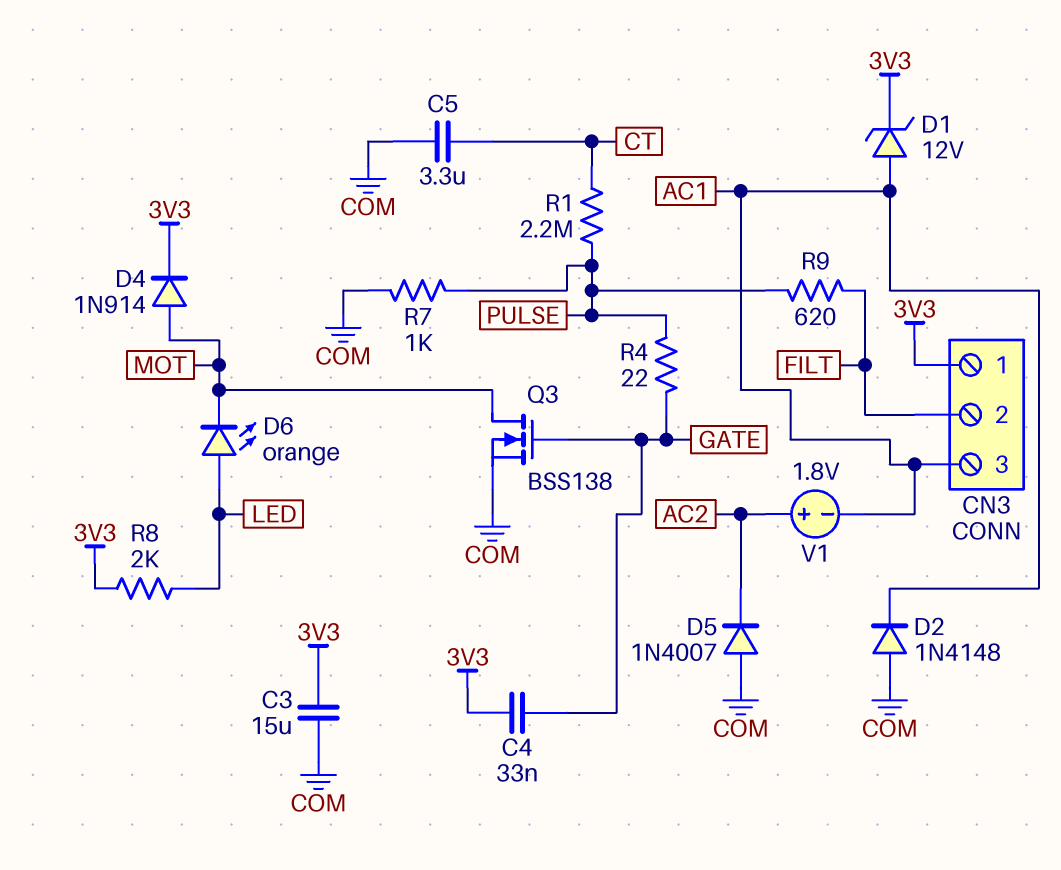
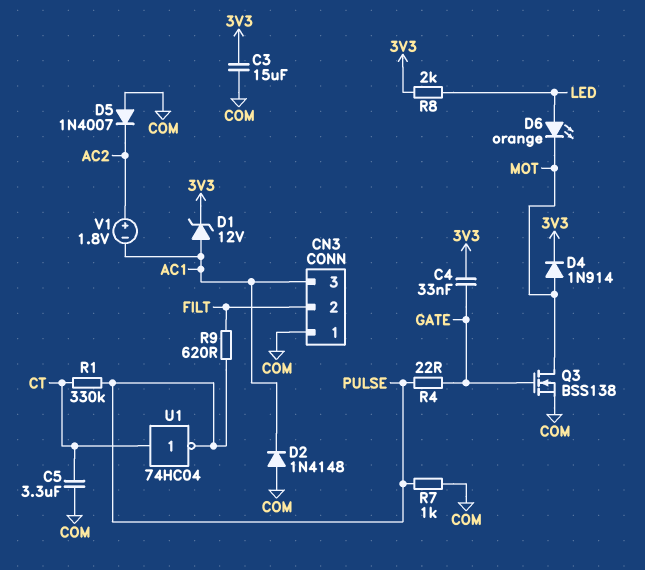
CN3 pin 1: 3V3 -> COM
R1: 2.2M (CT, PULSE) -> 330k (CT, PULSE)
U1: none -> NOT 74HC04 (in CT, out PULSE)

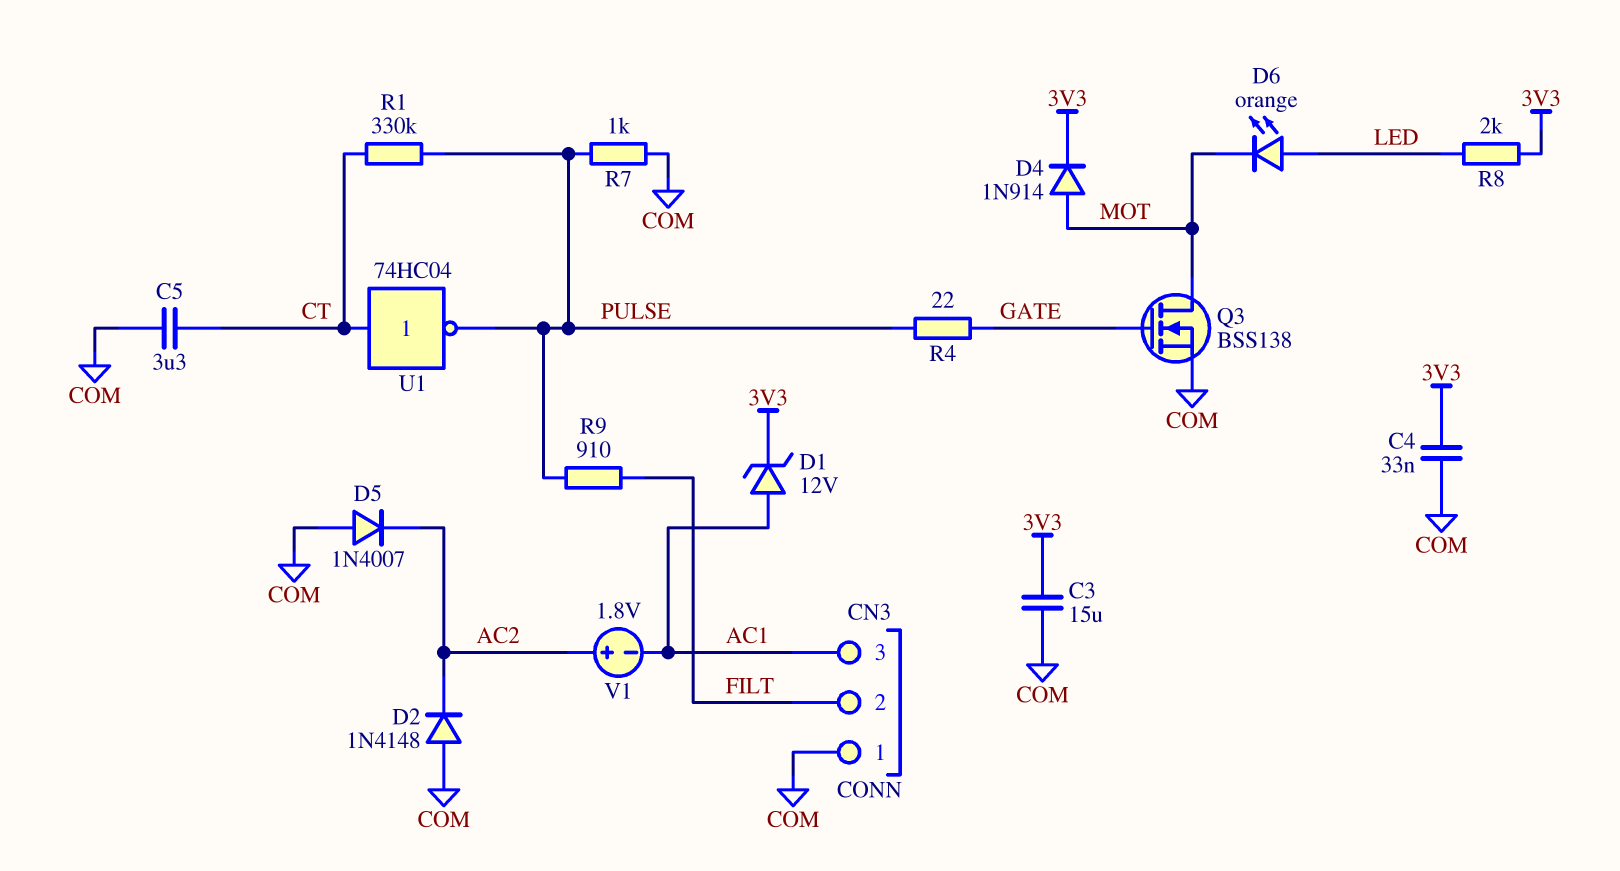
C4: 33nF (3V3, GATE) -> 33nF (3V3, COM)
D2: diode 1N4148 (A COM, K AC1) -> diode 1N4148 (A COM, K AC2)
R9: 620 (FILT, PULSE) -> 910 (FILT, PULSE)

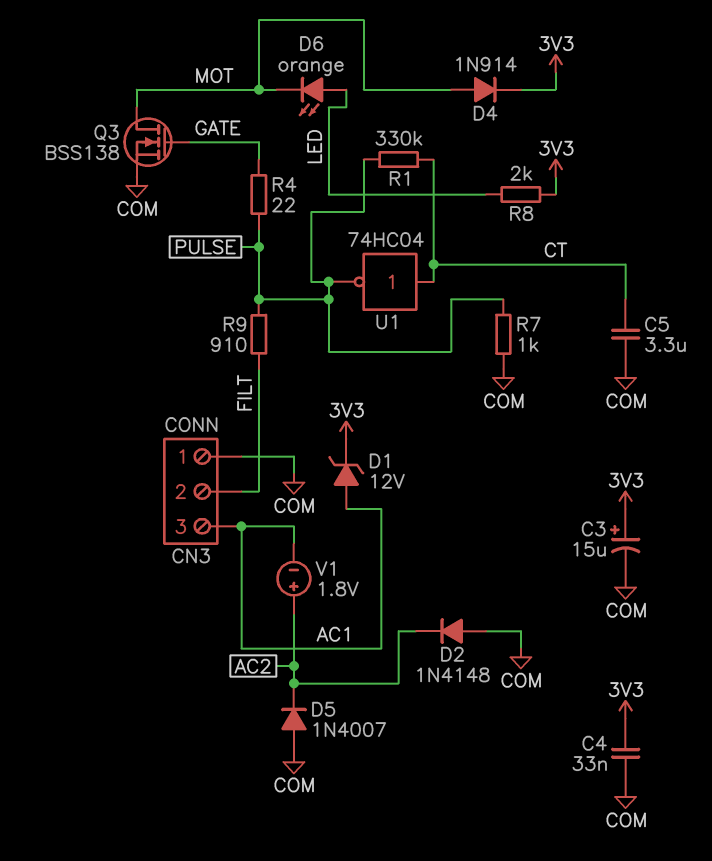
C3: 15uF (3V3, COM) -> 15uF (plus 3V3, minus COM)

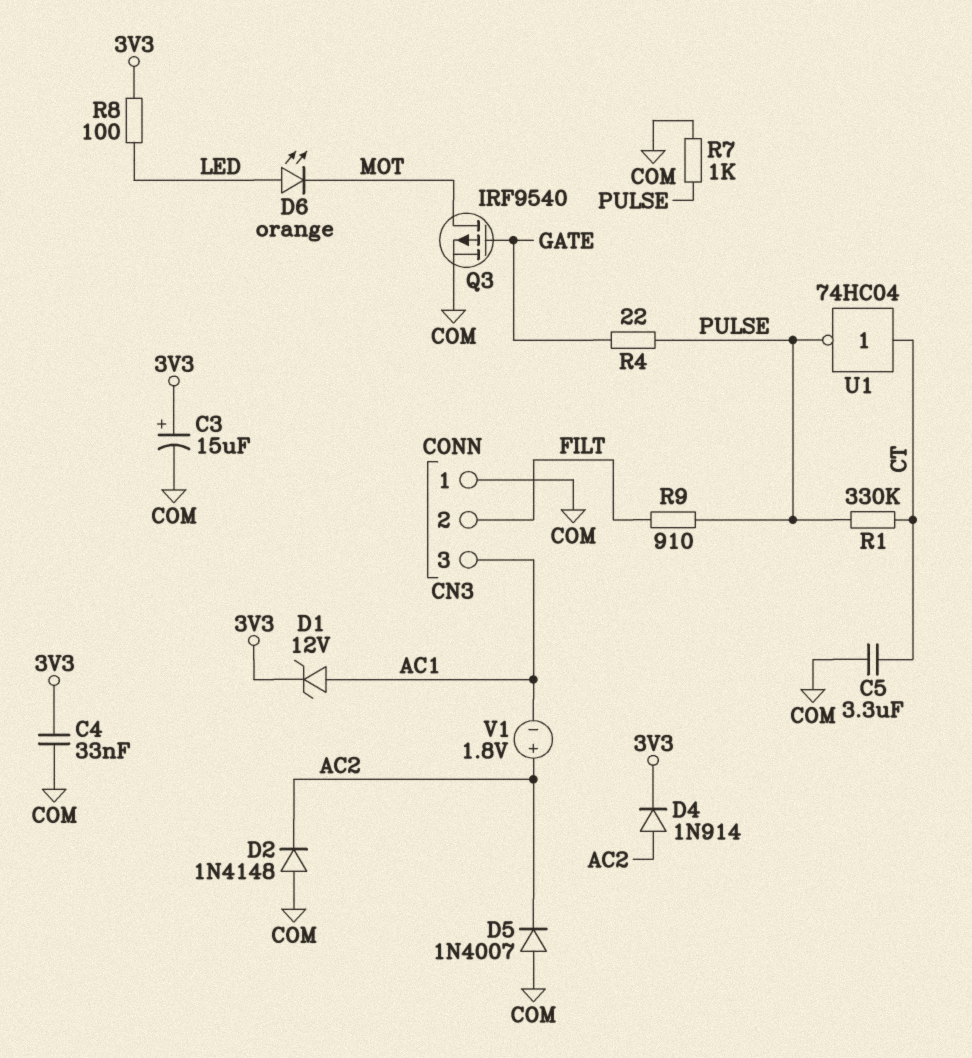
D4: diode 1N914 (A MOT, K 3V3) -> diode 1N914 (A AC2, K 3V3)
Q3: NMOS BSS138 (G GATE, D MOT, S COM) -> PMOS IRF9540 (G GATE, D MOT, S COM)
R8: 2k (3V3, LED) -> 100 (3V3, LED)

